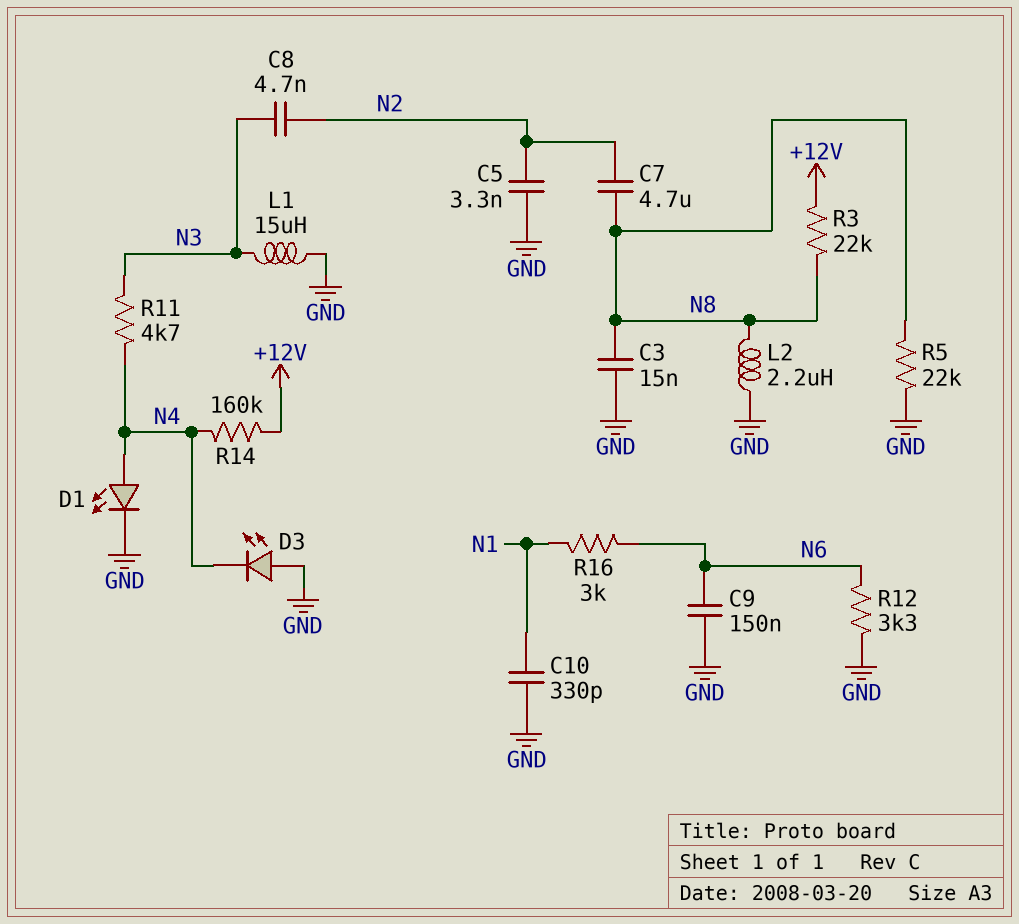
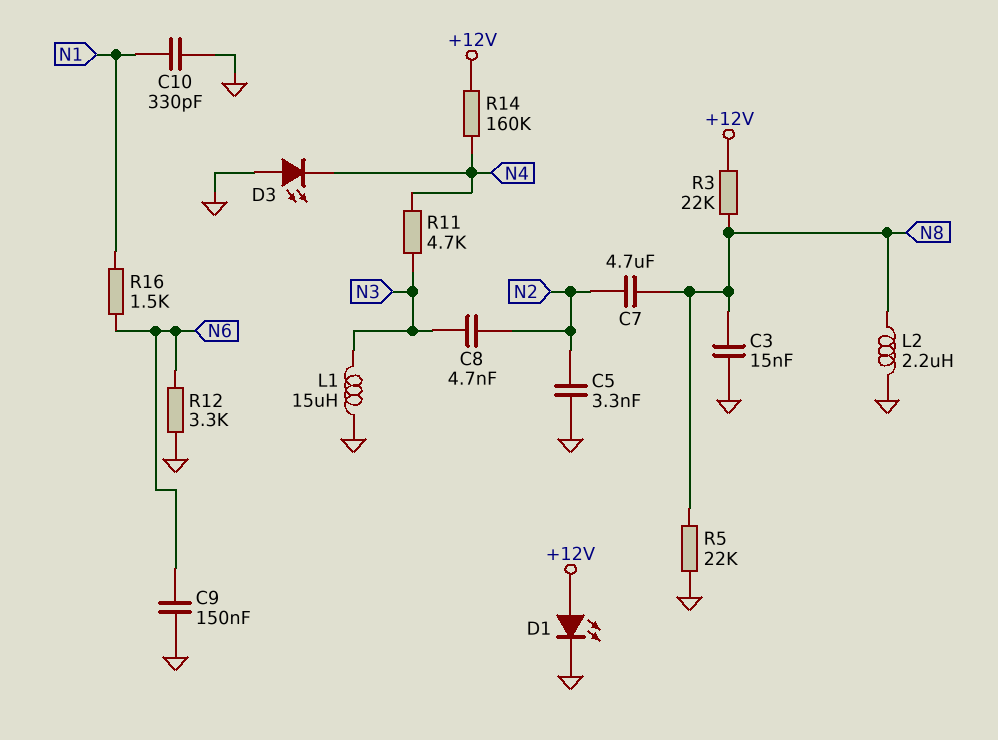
D1: LED (A N4, K GND) -> LED (A +12V, K GND)
R16: 3k (N1, N6) -> 1.5k (N1, N6)

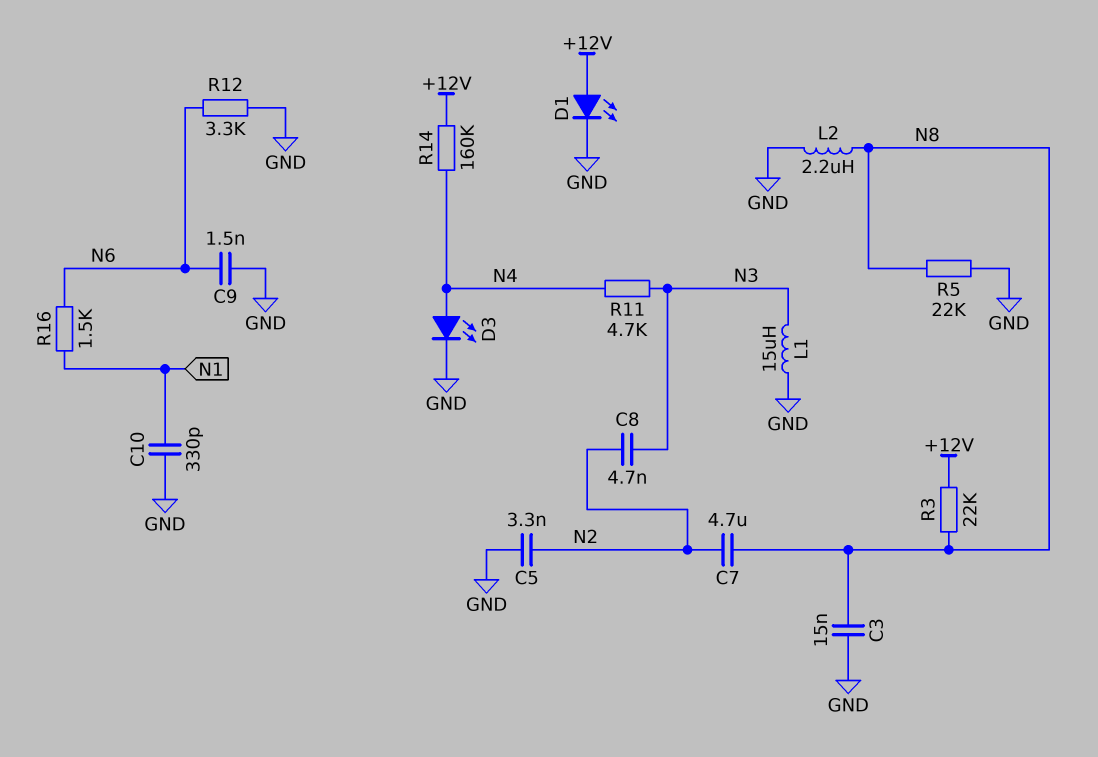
C9: 150nF (GND, N6) -> 1.5nF (GND, N6)
D3: LED (A GND, K N4) -> LED (A N4, K GND)

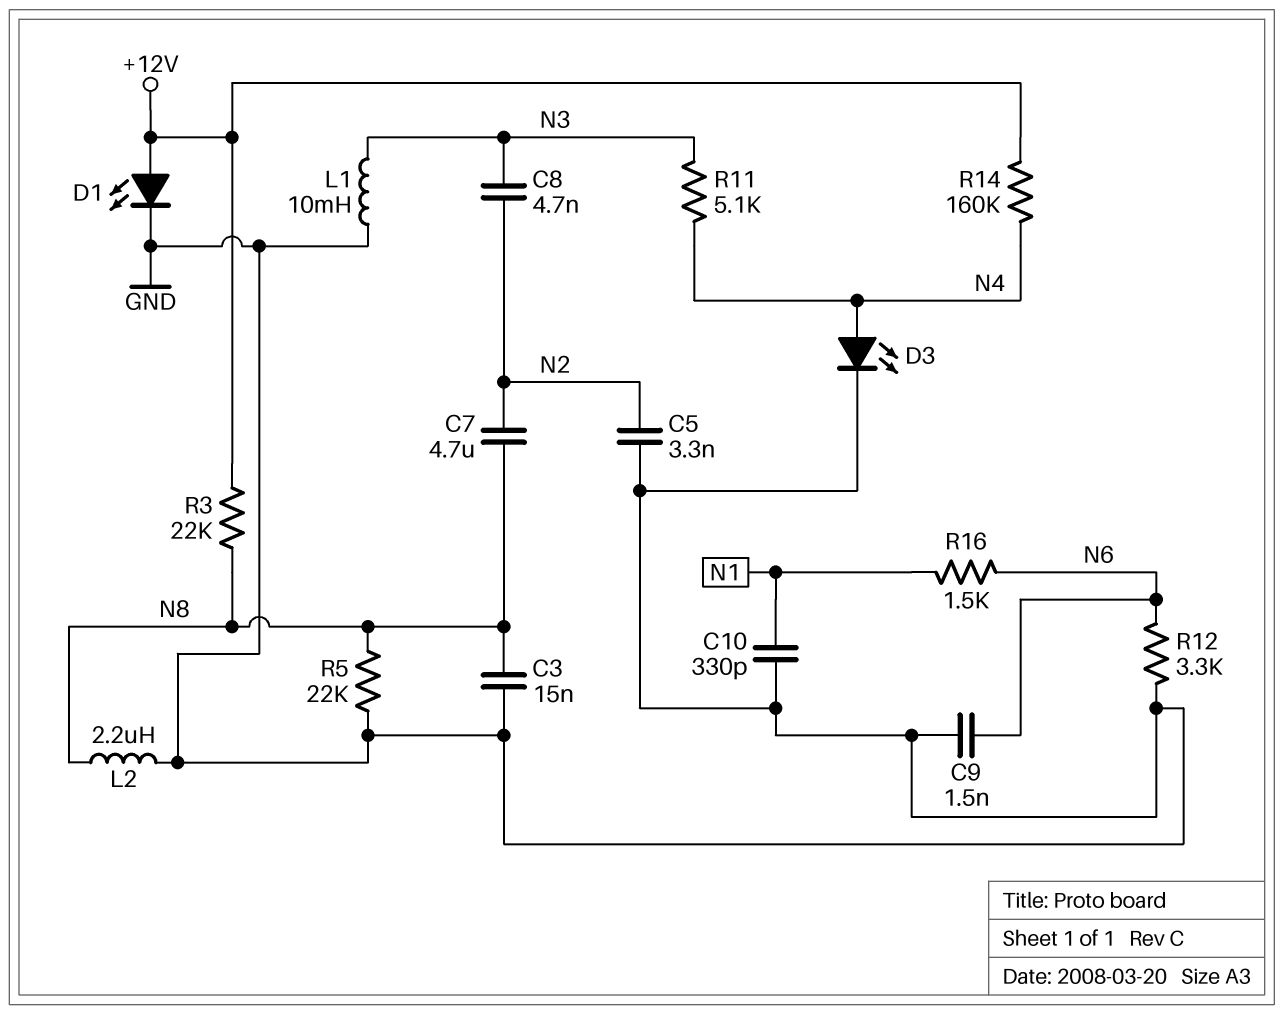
L1: 15uH (GND, N3) -> 10mH (GND, N3)
R11: 4.7k (N3, N4) -> 5.1k (N3, N4)

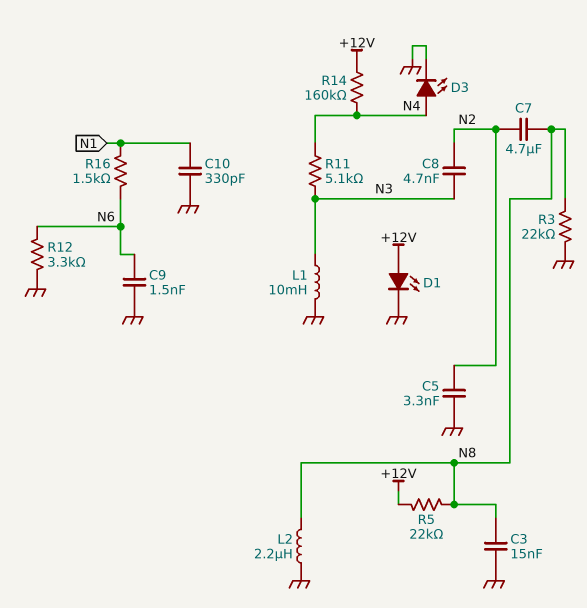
R3: 22k (+12V, N8) -> 22k (GND, N8)
R5: 22k (GND, N8) -> 22k (+12V, N8)

